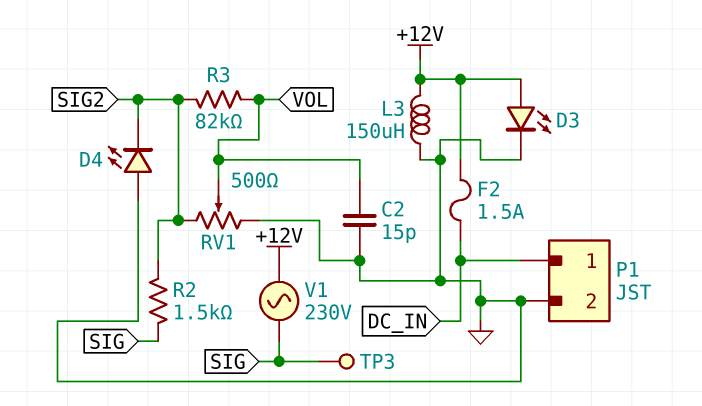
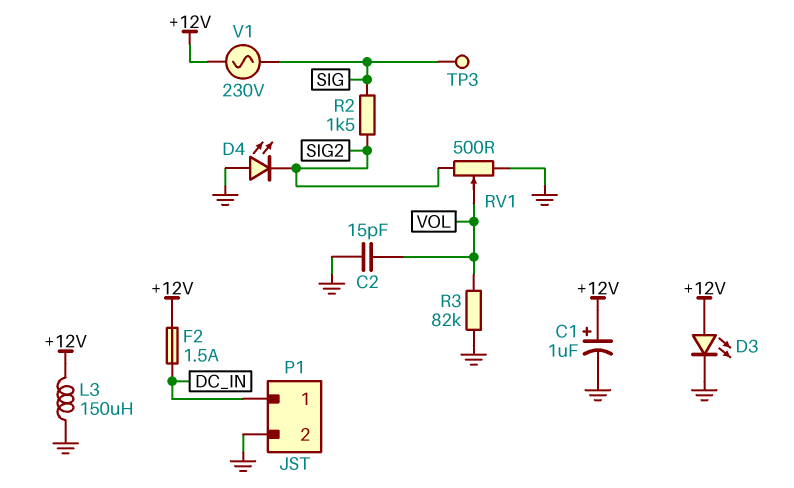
C1: none -> 1uF (plus +12V, minus GND)
R3: 82k (SIG2, VOL) -> 82k (GND, VOL)

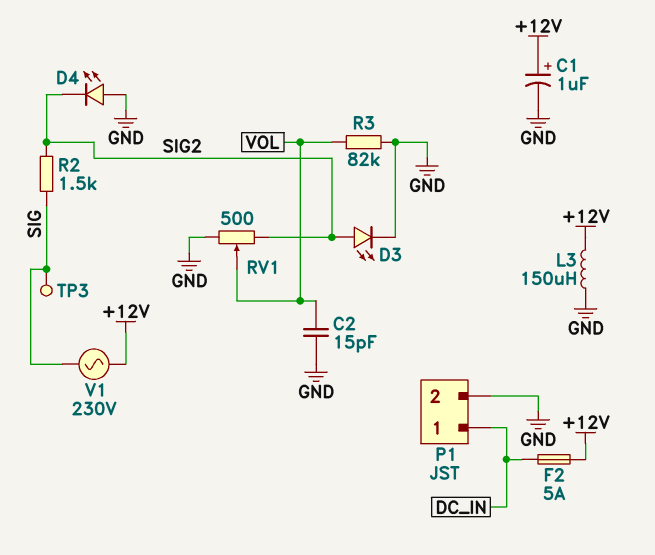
D3: LED (A +12V, K GND) -> LED (A SIG2, K GND)
F2: 1.5A (+12V, DC_IN) -> 5A (+12V, DC_IN)

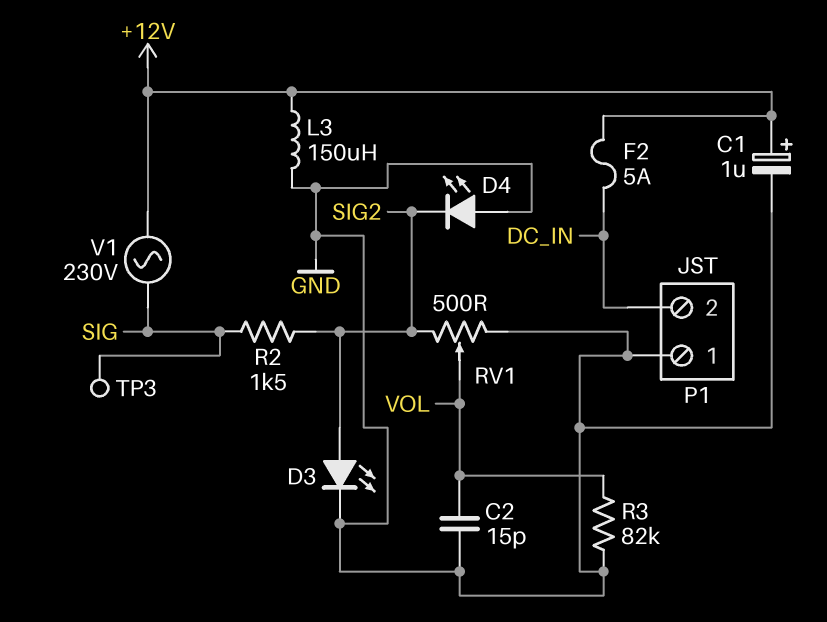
P1 pin 1: DC_IN -> GND
P1 pin 2: GND -> DC_IN

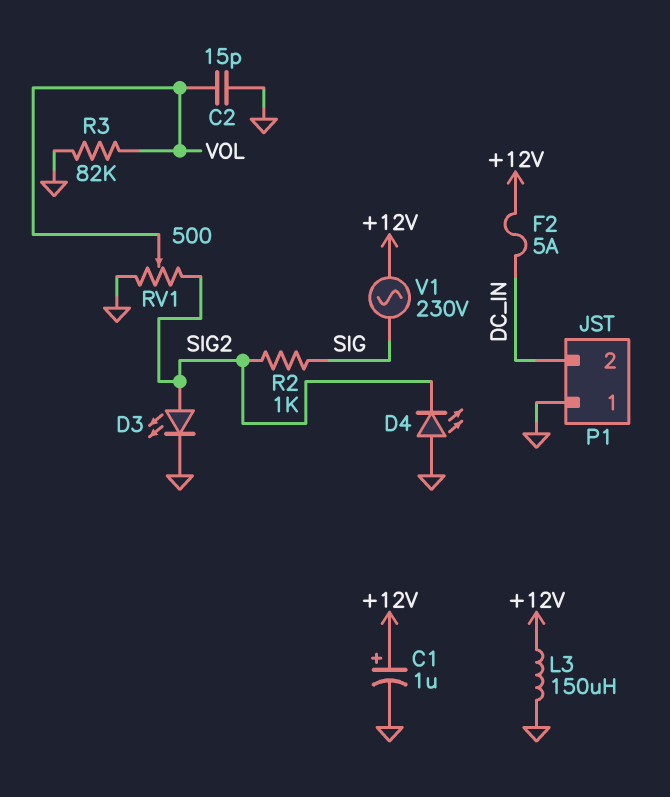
R2: 1.5k (SIG, SIG2) -> 1k (SIG, SIG2)
TP3: test point (SIG) -> none

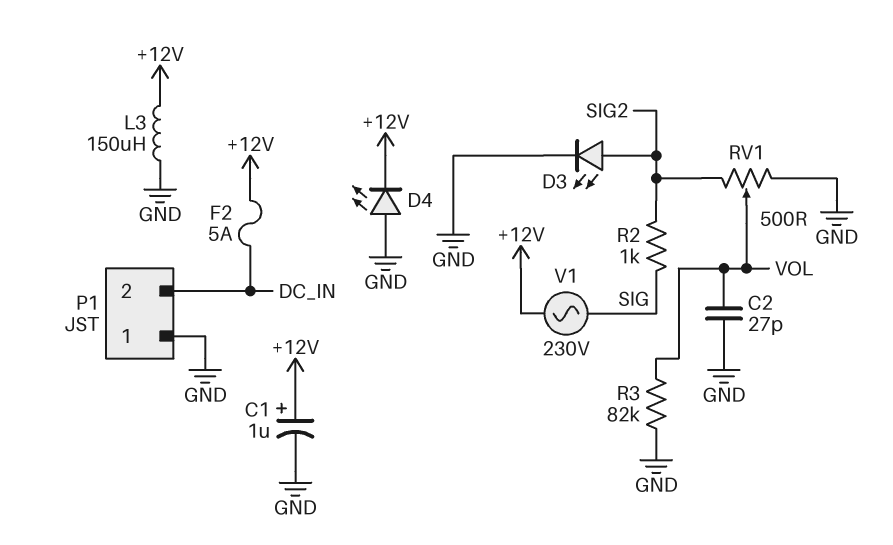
C2: 15pF (GND, VOL) -> 27pF (GND, VOL)
D4: LED (A GND, K SIG2) -> LED (A GND, K +12V)

